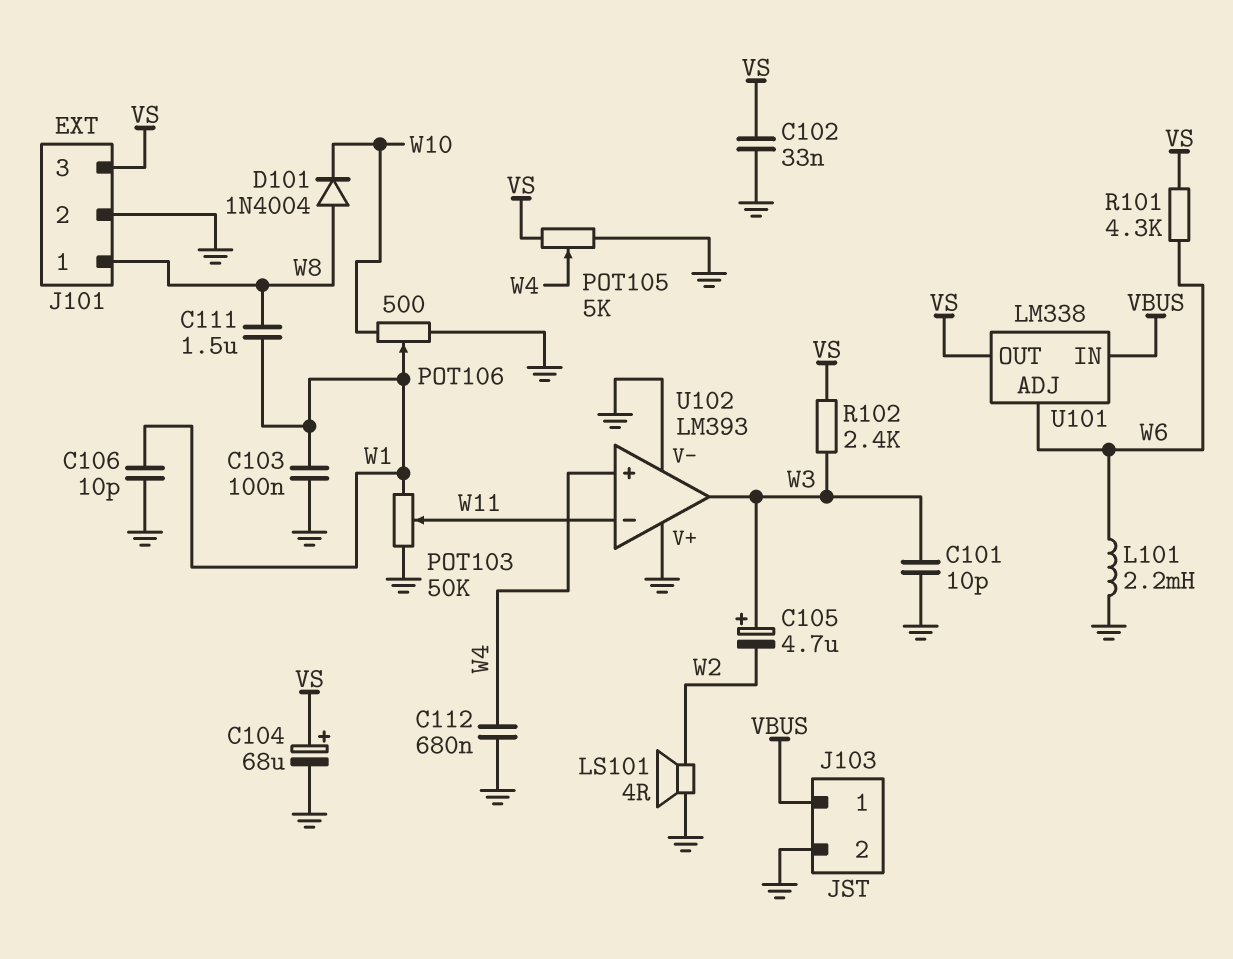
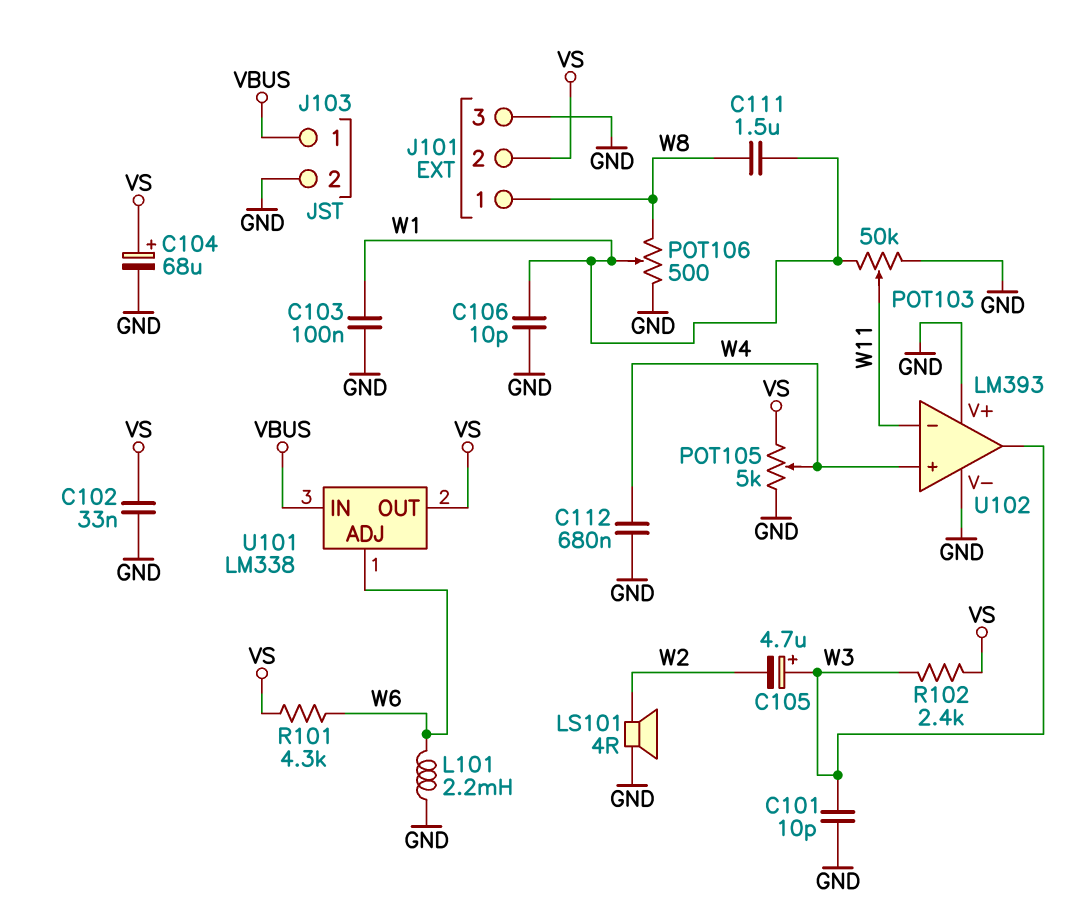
D101: diode 1N4004 (A W8, K W10) -> none
J101 pin 2: GND -> VS
J101 pin 3: VS -> GND
POT106: 500 (GND, W10, wiper W1) -> 500 (GND, W8, wiper W1)

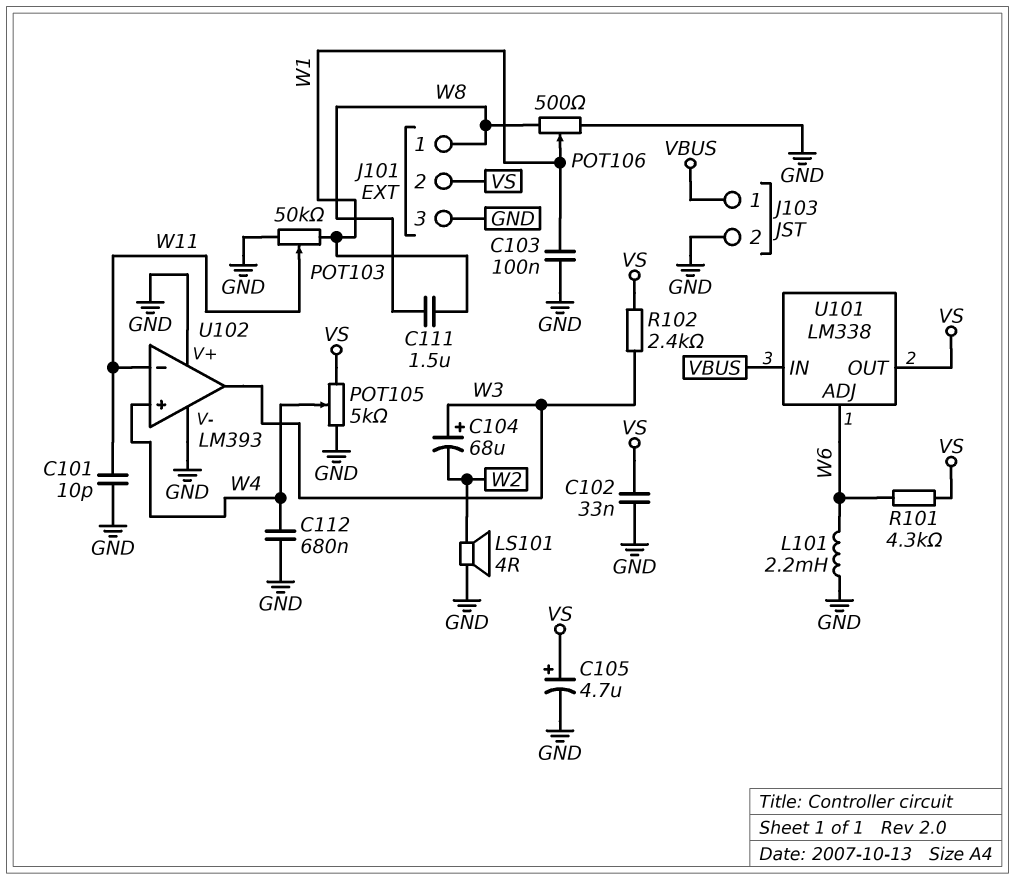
C101: 10pF (GND, W3) -> 10pF (GND, W11)
C104: 68uF (plus VS, minus GND) -> 68uF (plus W3, minus W2)
C105: 4.7uF (plus W3, minus W2) -> 4.7uF (plus VS, minus GND)
C106: 10pF (GND, W1) -> none

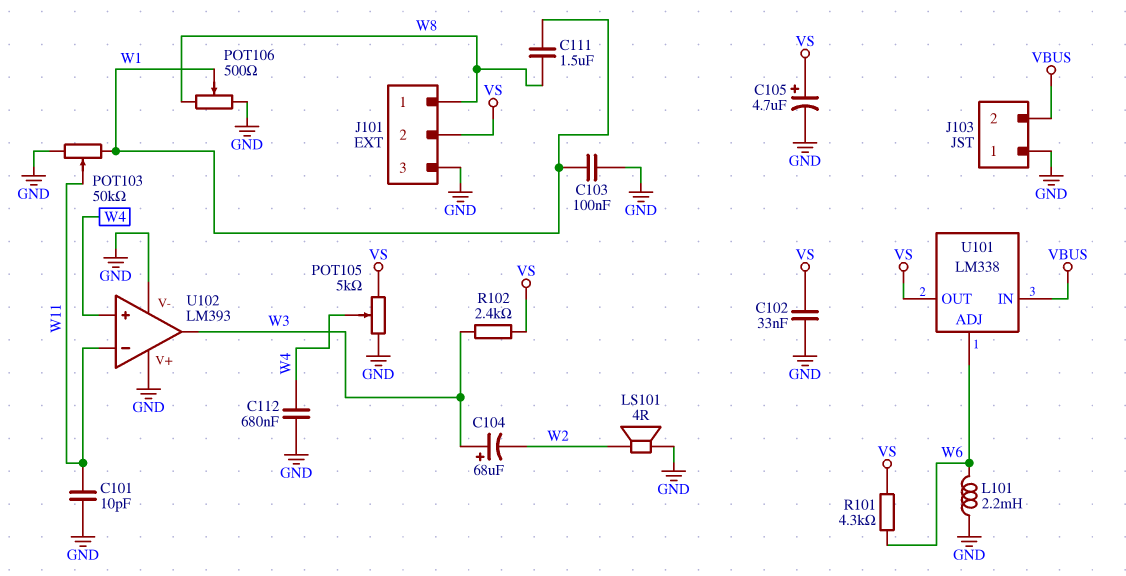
J103 pin 1: VBUS -> GND
J103 pin 2: GND -> VBUS

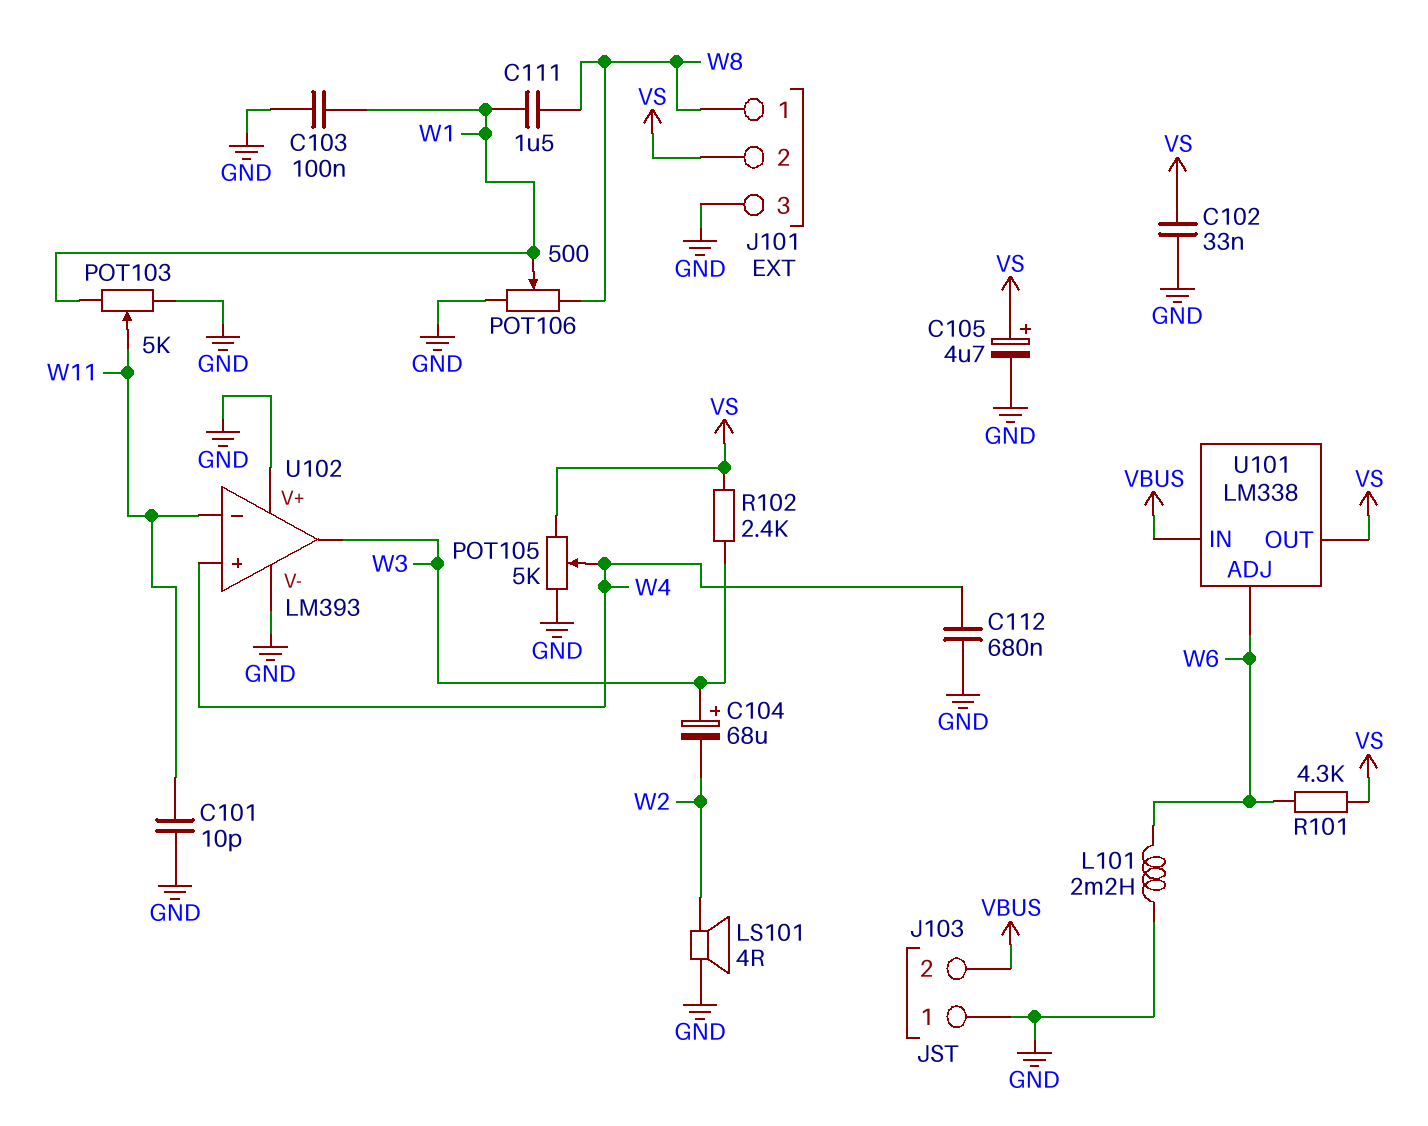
POT103: 50k (GND, W1, wiper W11) -> 5k (GND, W1, wiper W11)

